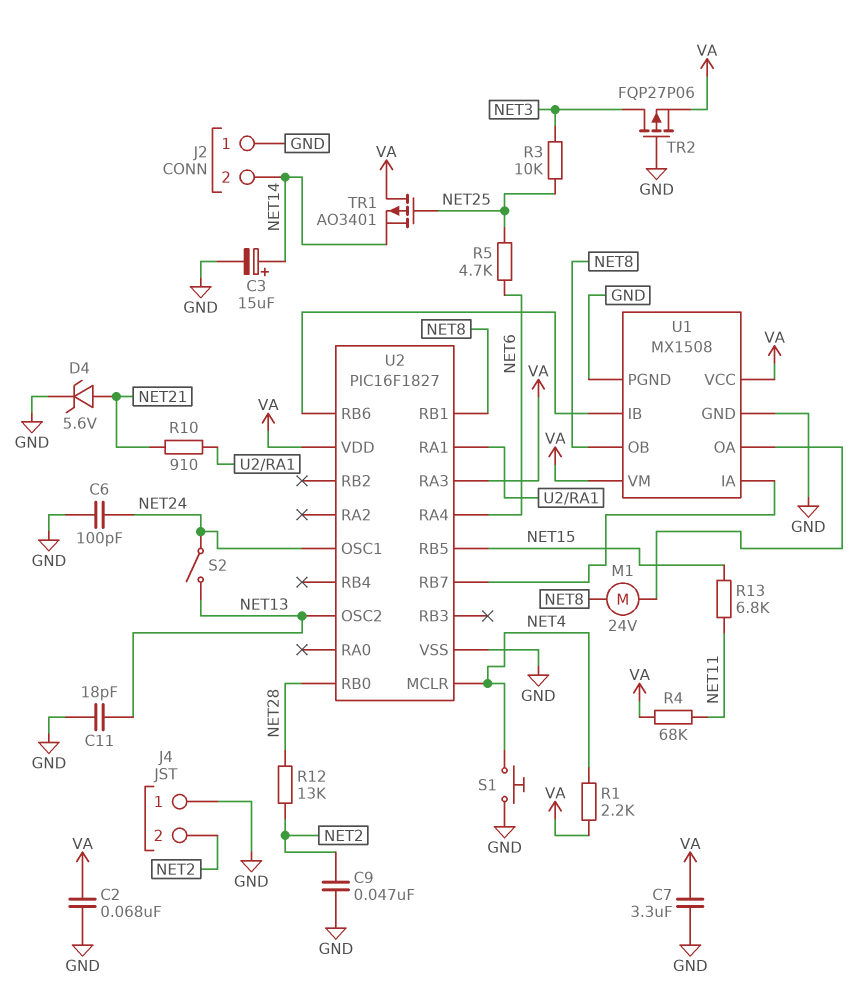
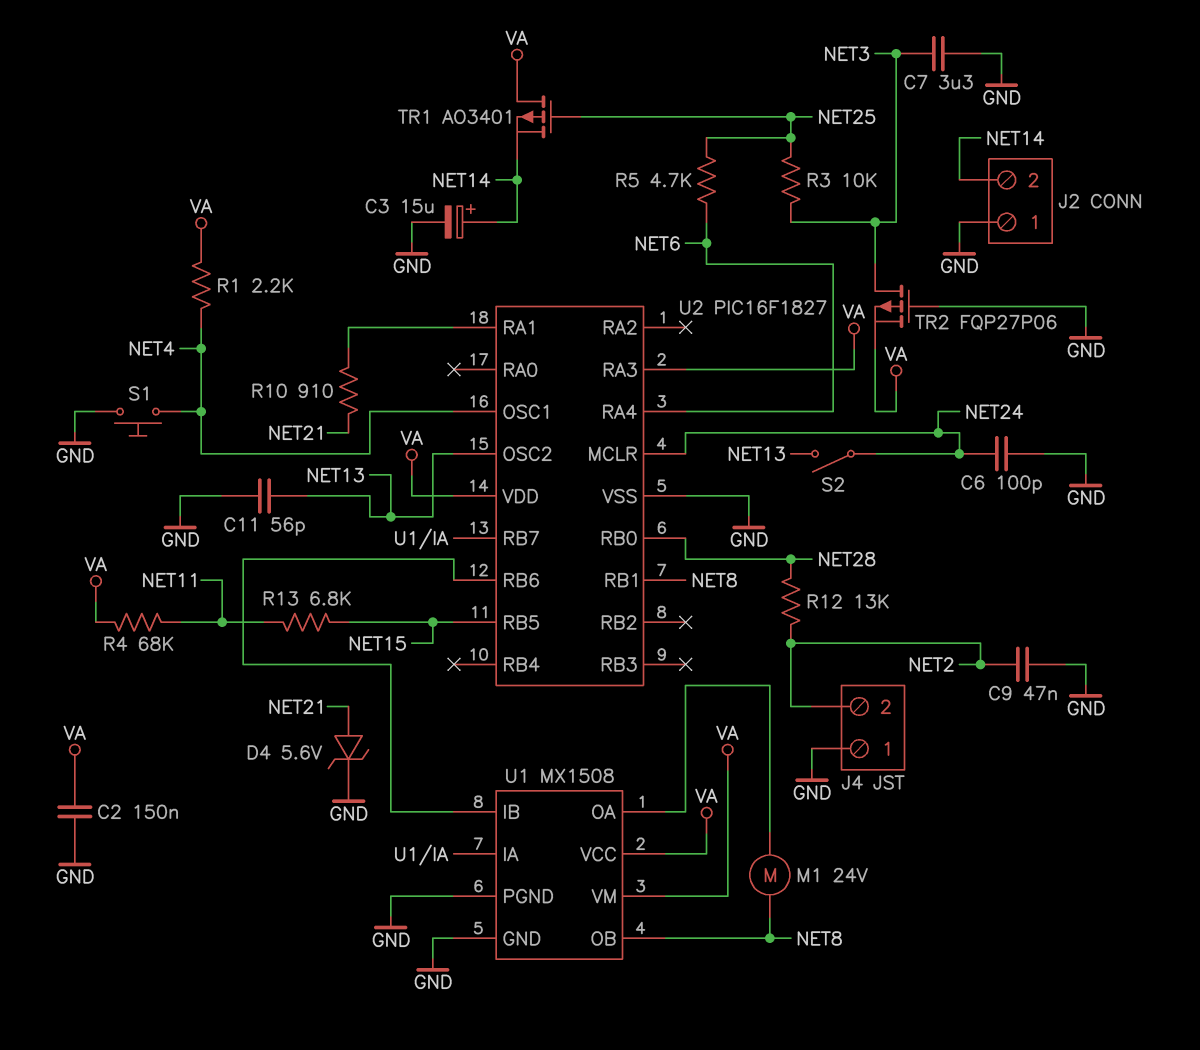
C2: 68nF (GND, VA) -> 150nF (GND, VA)
C7: 3.3uF (GND, VA) -> 3.3uF (GND, NET3)
C11: 18pF (GND, NET13) -> 56pF (GND, NET13)
U2 pin MCLR: NET4 -> NET24
U2 pin OSC1: NET24 -> NET4

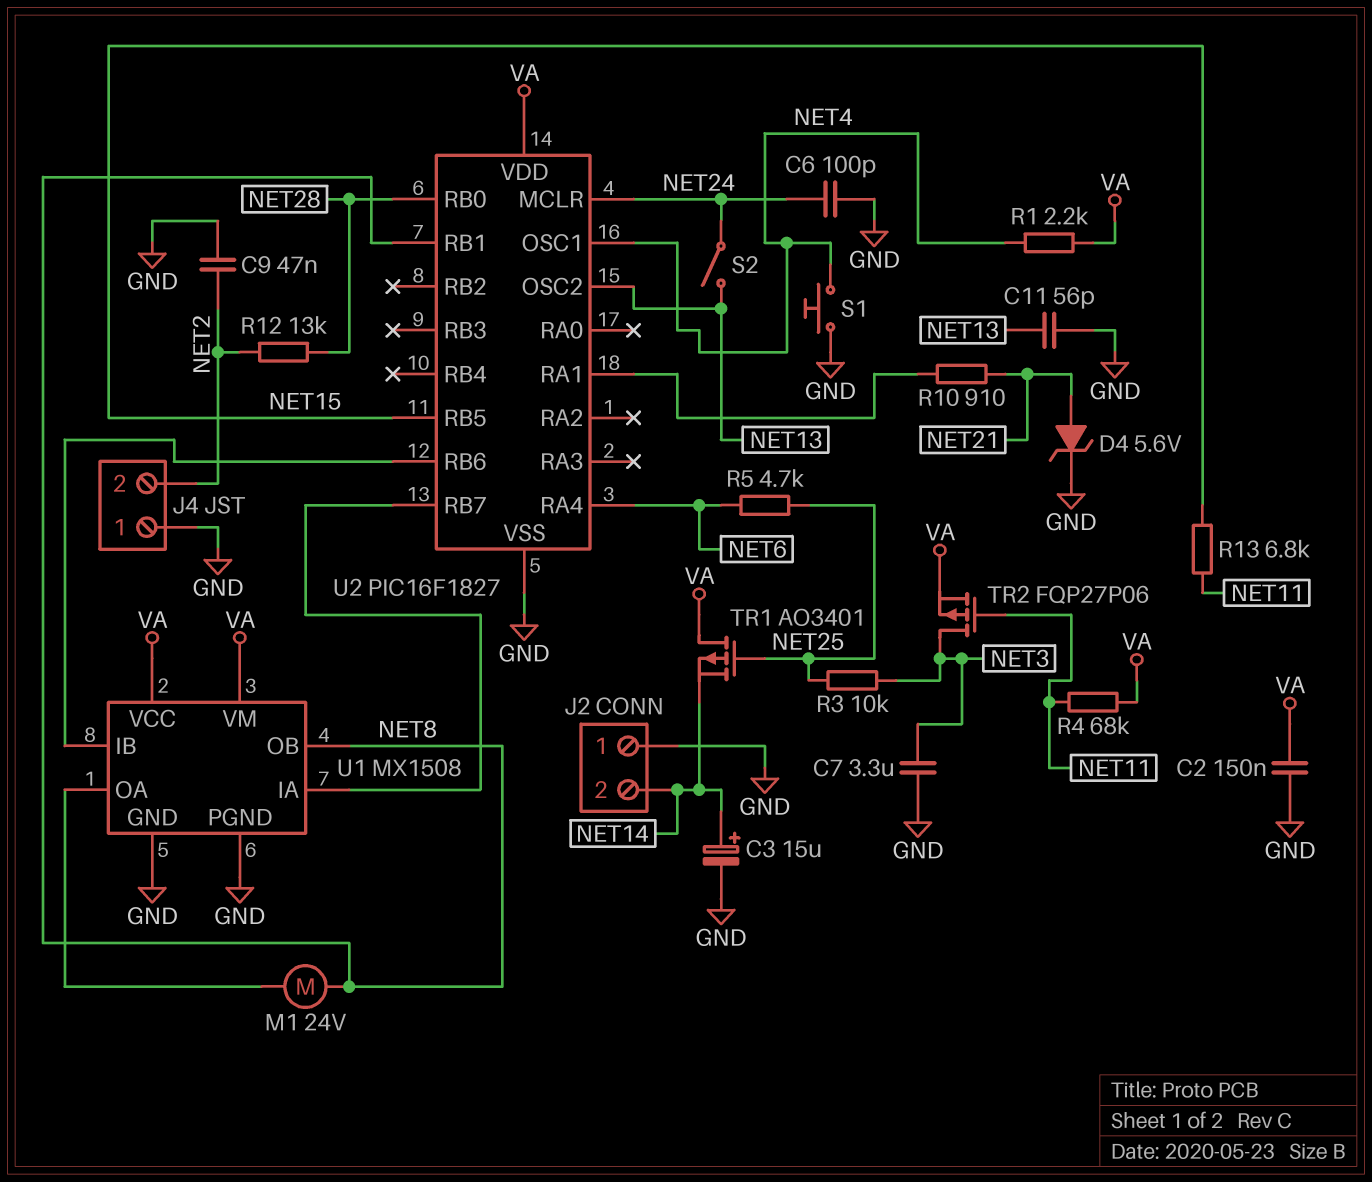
TR2: PMOS FQP27P06 (G GND, D NET3, S VA) -> PMOS FQP27P06 (G NET11, D NET3, S VA)
U2 pin RA3: VA -> none

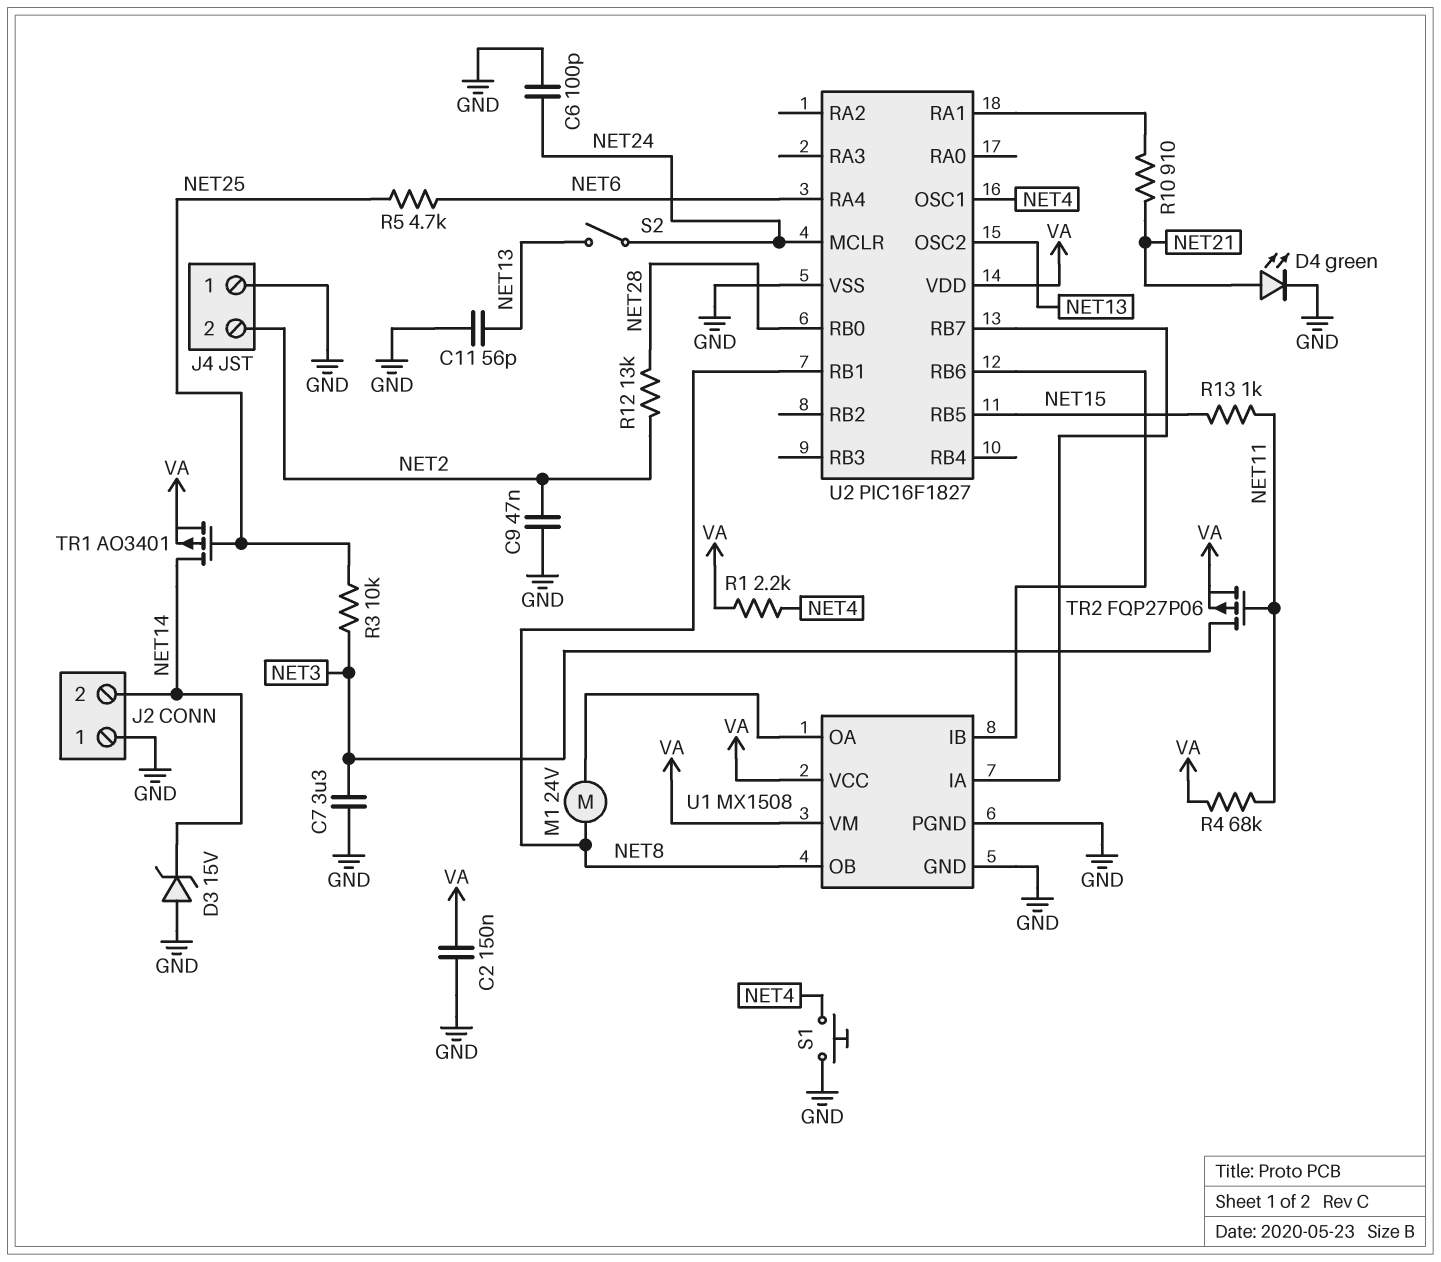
C3: 15uF (plus NET14, minus GND) -> none
D3: none -> zener 15V (A GND, K NET14)
D4: zener 5.6V (A NET21, K GND) -> LED green (A NET21, K GND)
R13: 6.8k (NET11, NET15) -> 1k (NET11, NET15)
TR1: PMOS AO3401 (G NET25, D VA, S NET14) -> PMOS AO3401 (G NET25, D NET14, S VA)

